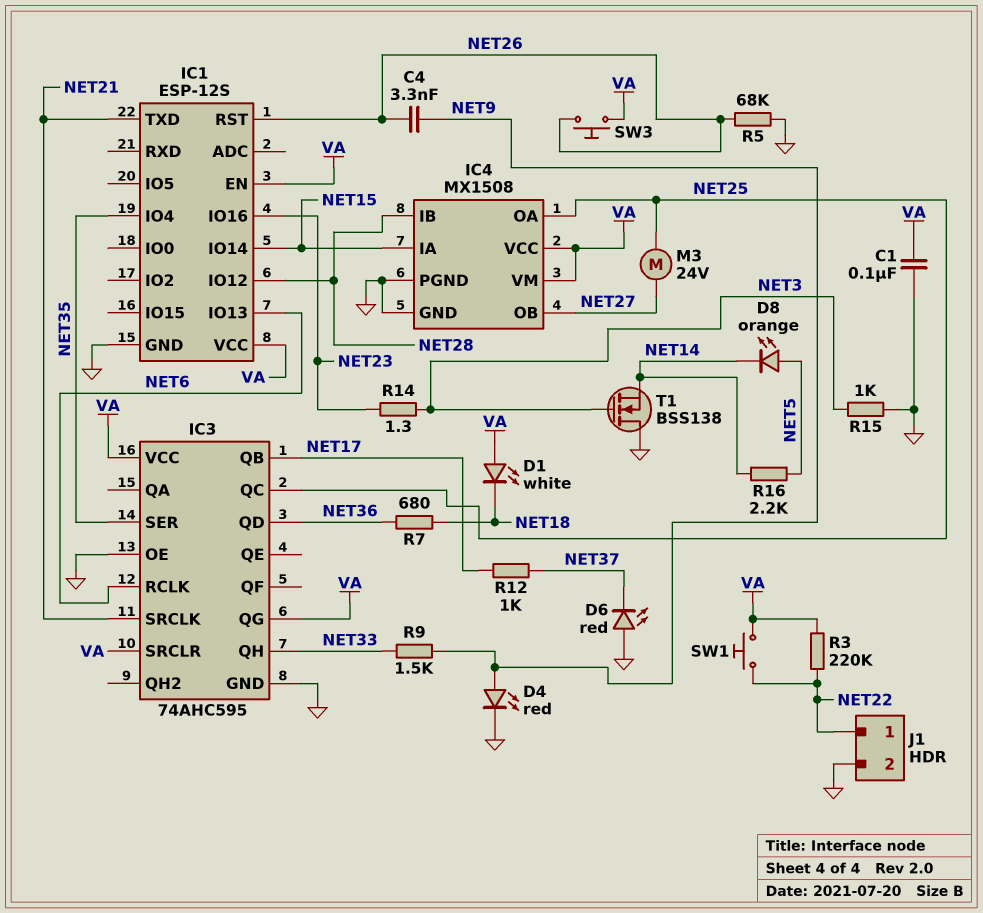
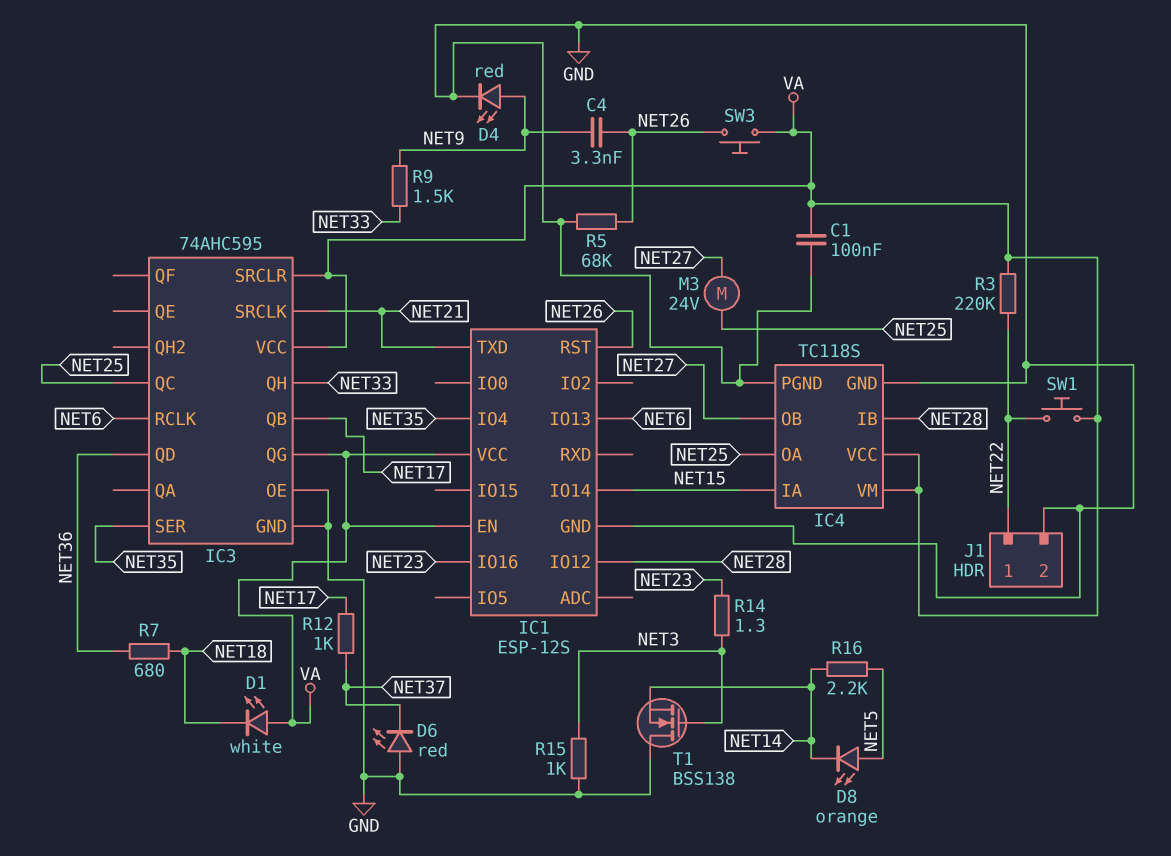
IC4: MX1508 -> TC118S

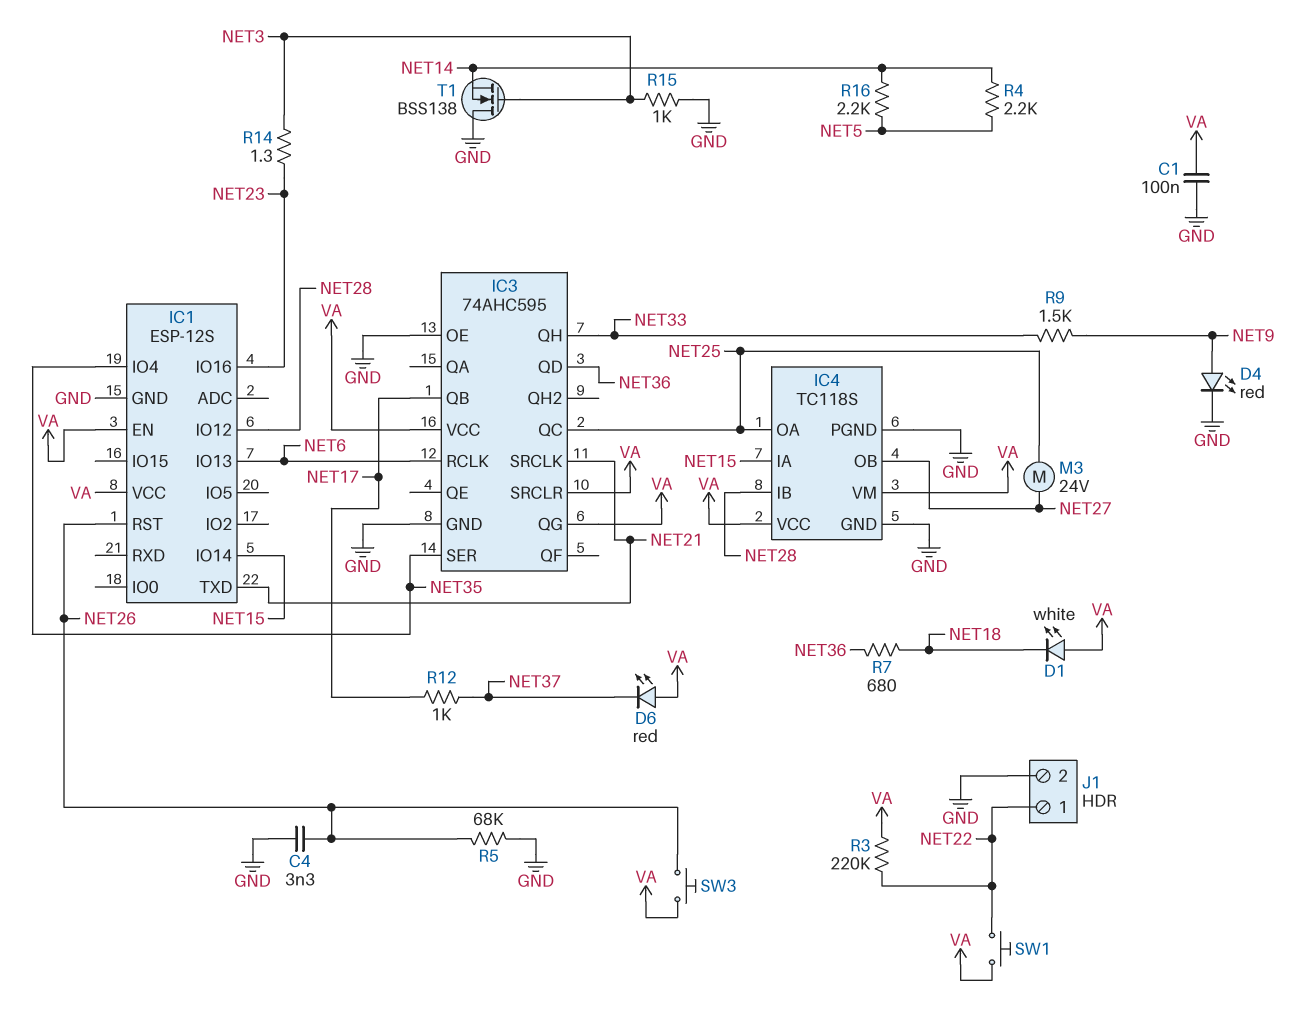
C4: 3.3nF (NET9, NET26) -> 3.3nF (GND, NET26)
D6: LED red (A GND, K NET37) -> LED red (A VA, K NET37)
D8: LED orange (A NET5, K NET14) -> none
R4: none -> 2.2k (NET5, NET14)

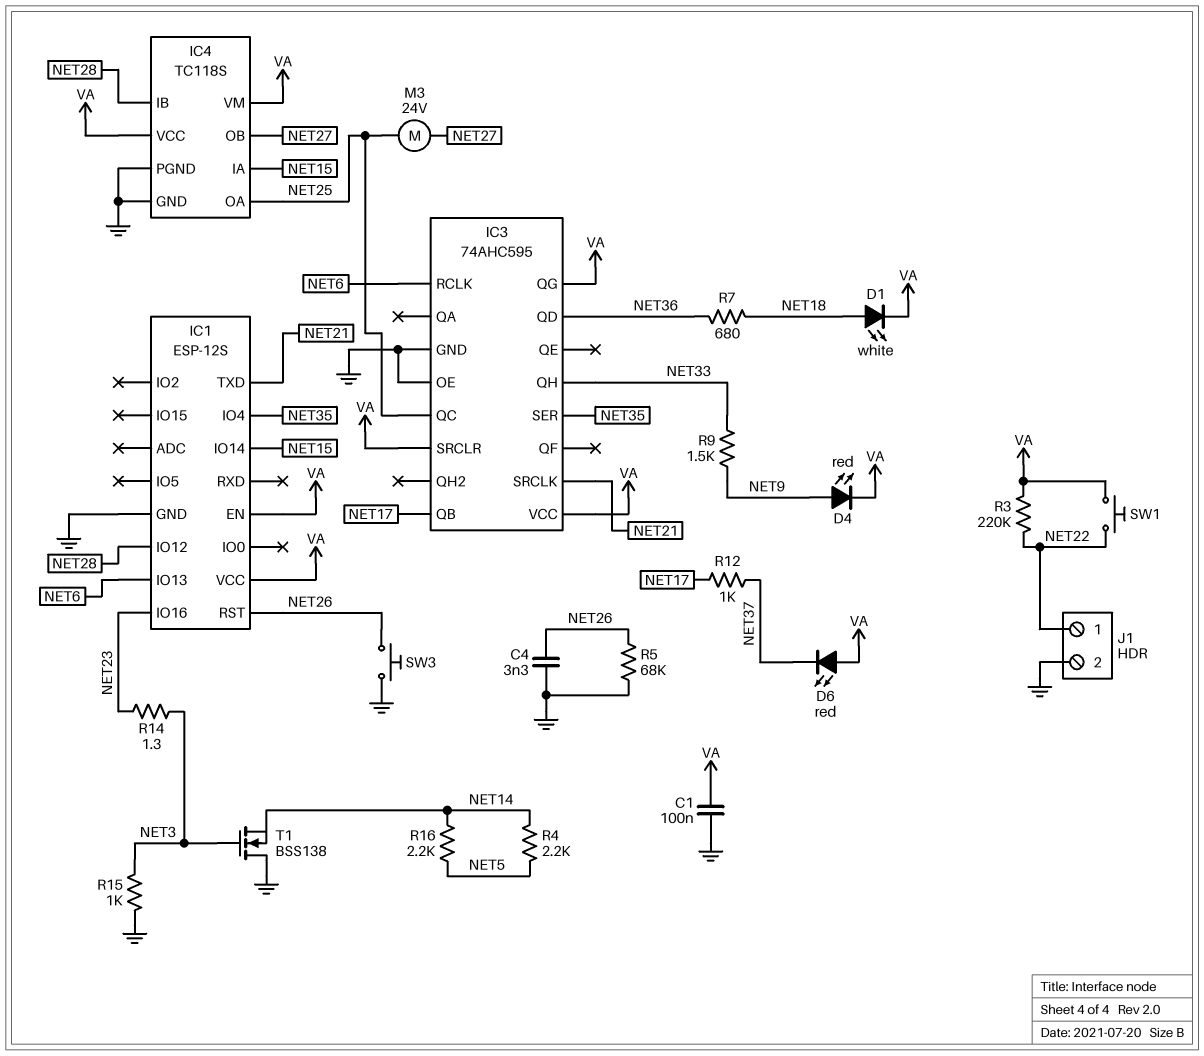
D1: LED white (A VA, K NET18) -> LED white (A NET18, K VA)
D4: LED red (A NET9, K GND) -> LED red (A NET9, K VA)
SW3: button (NET26, VA) -> button (GND, NET26)

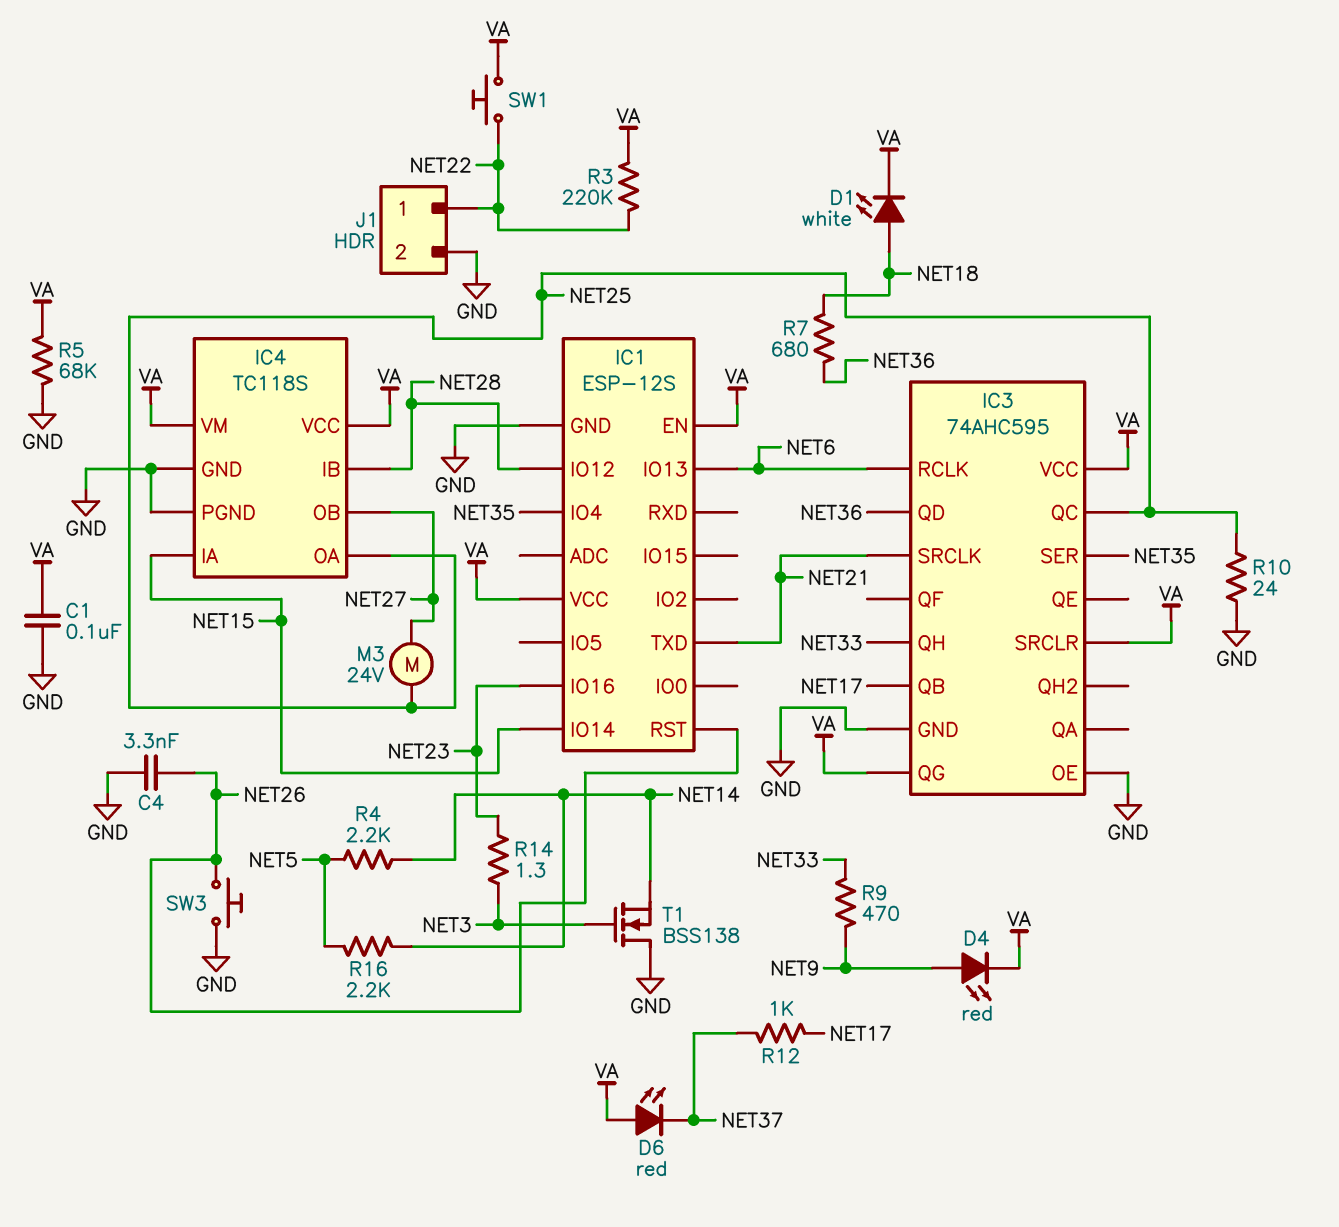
R5: 68k (GND, NET26) -> 68k (GND, VA)
R9: 1.5k (NET9, NET33) -> 470 (NET9, NET33)
R10: none -> 24 (GND, NET25)
R15: 1k (GND, NET3) -> none

